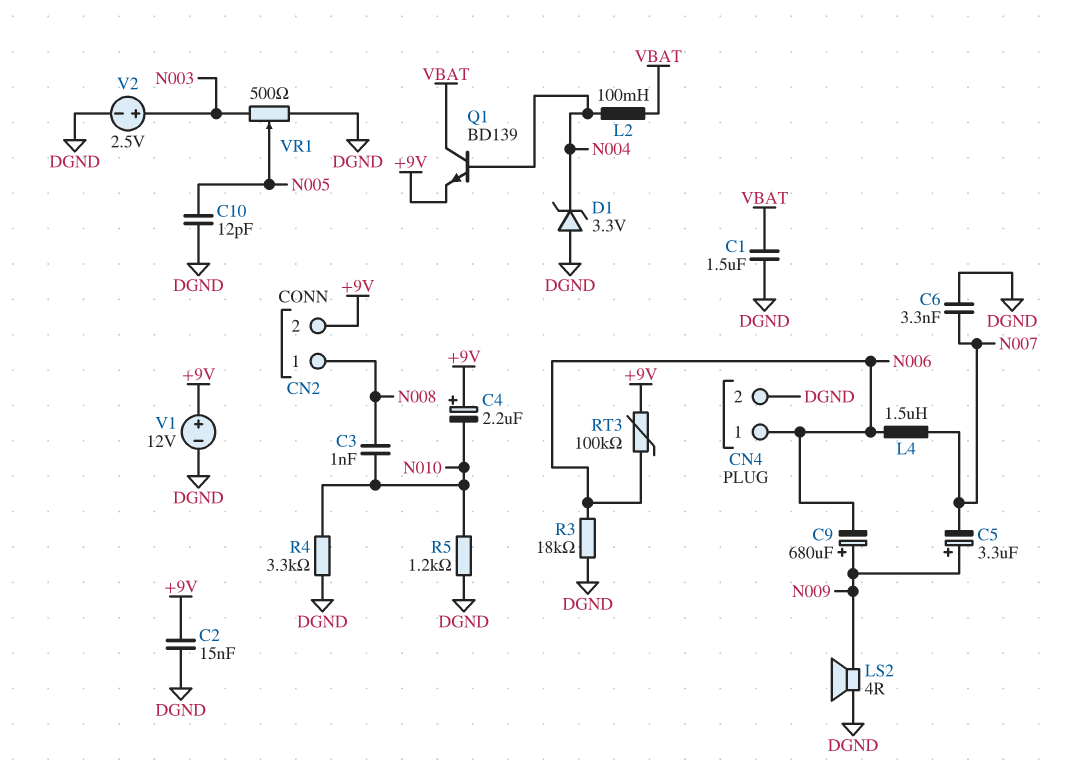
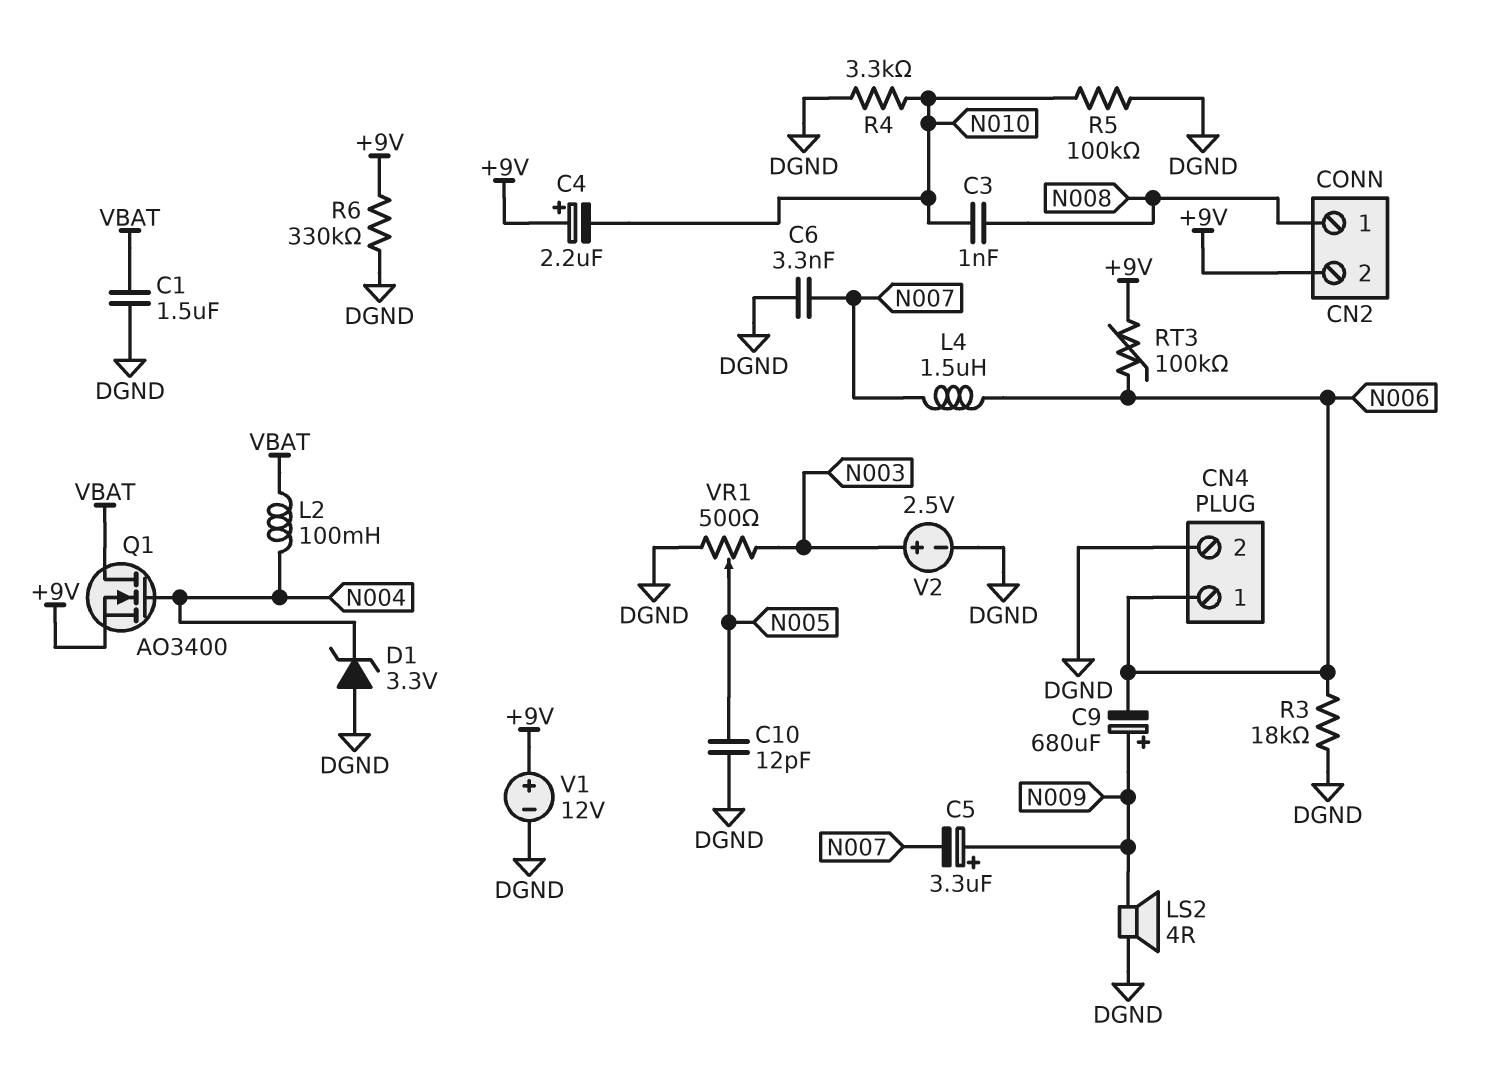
C2: 15nF (+9V, DGND) -> none
Q1: NPN BD139 (B N004, C VBAT, E +9V) -> NMOS AO3400 (G N004, D VBAT, S +9V)
R5: 1.2k (DGND, N010) -> 100k (DGND, N010)
R6: none -> 330k (+9V, DGND)

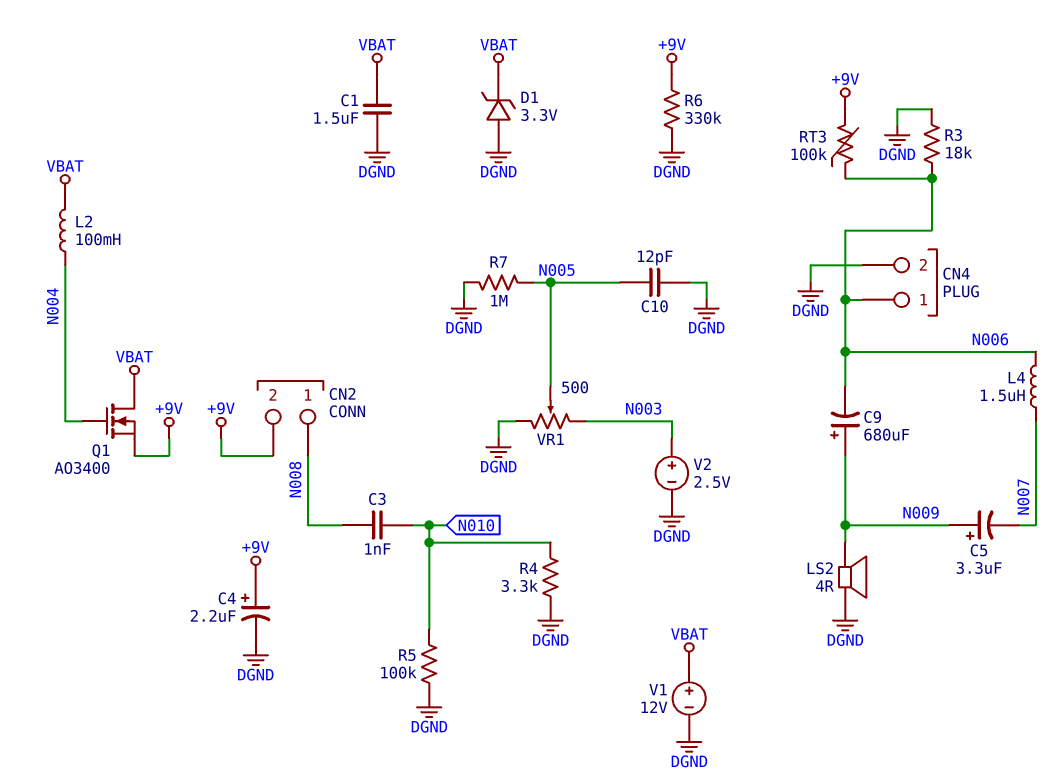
C4: 2.2uF (plus +9V, minus N010) -> 2.2uF (plus +9V, minus DGND)
C6: 3.3nF (DGND, N007) -> none
D1: zener 3.3V (A DGND, K N004) -> zener 3.3V (A DGND, K VBAT)
R7: none -> 1M (DGND, N005)
V1: 12V (plus +9V, minus DGND) -> 12V (plus VBAT, minus DGND)

